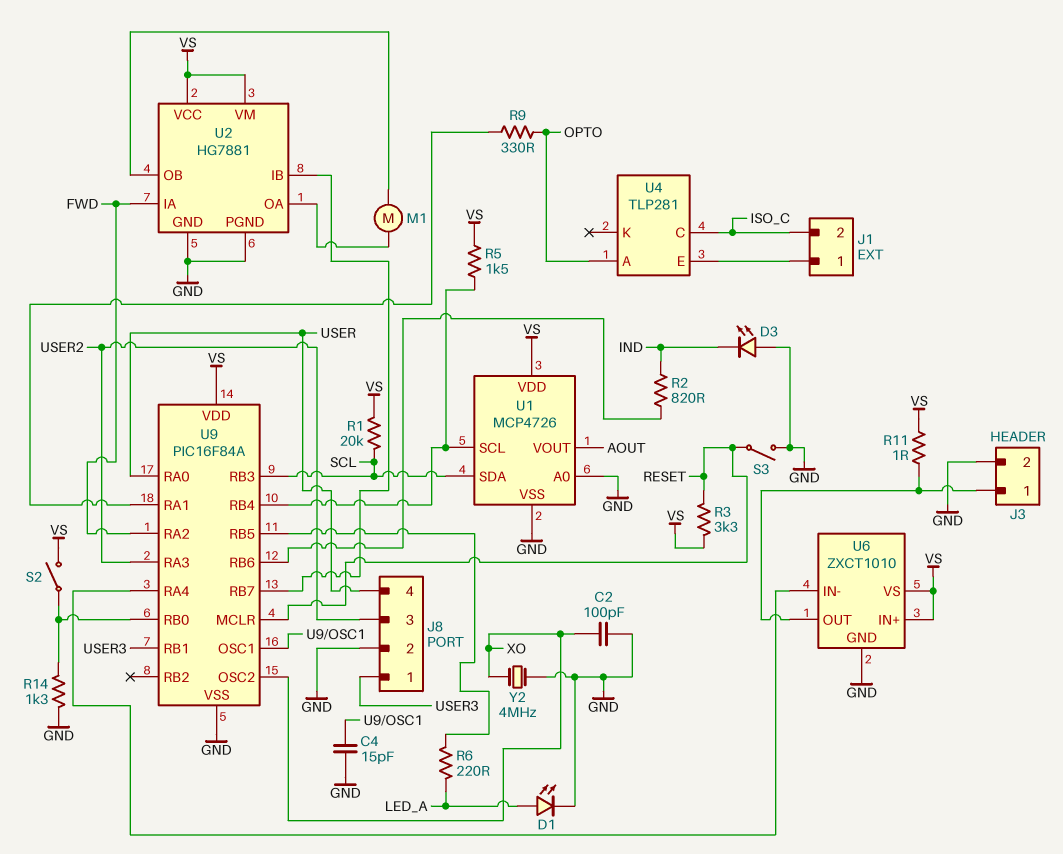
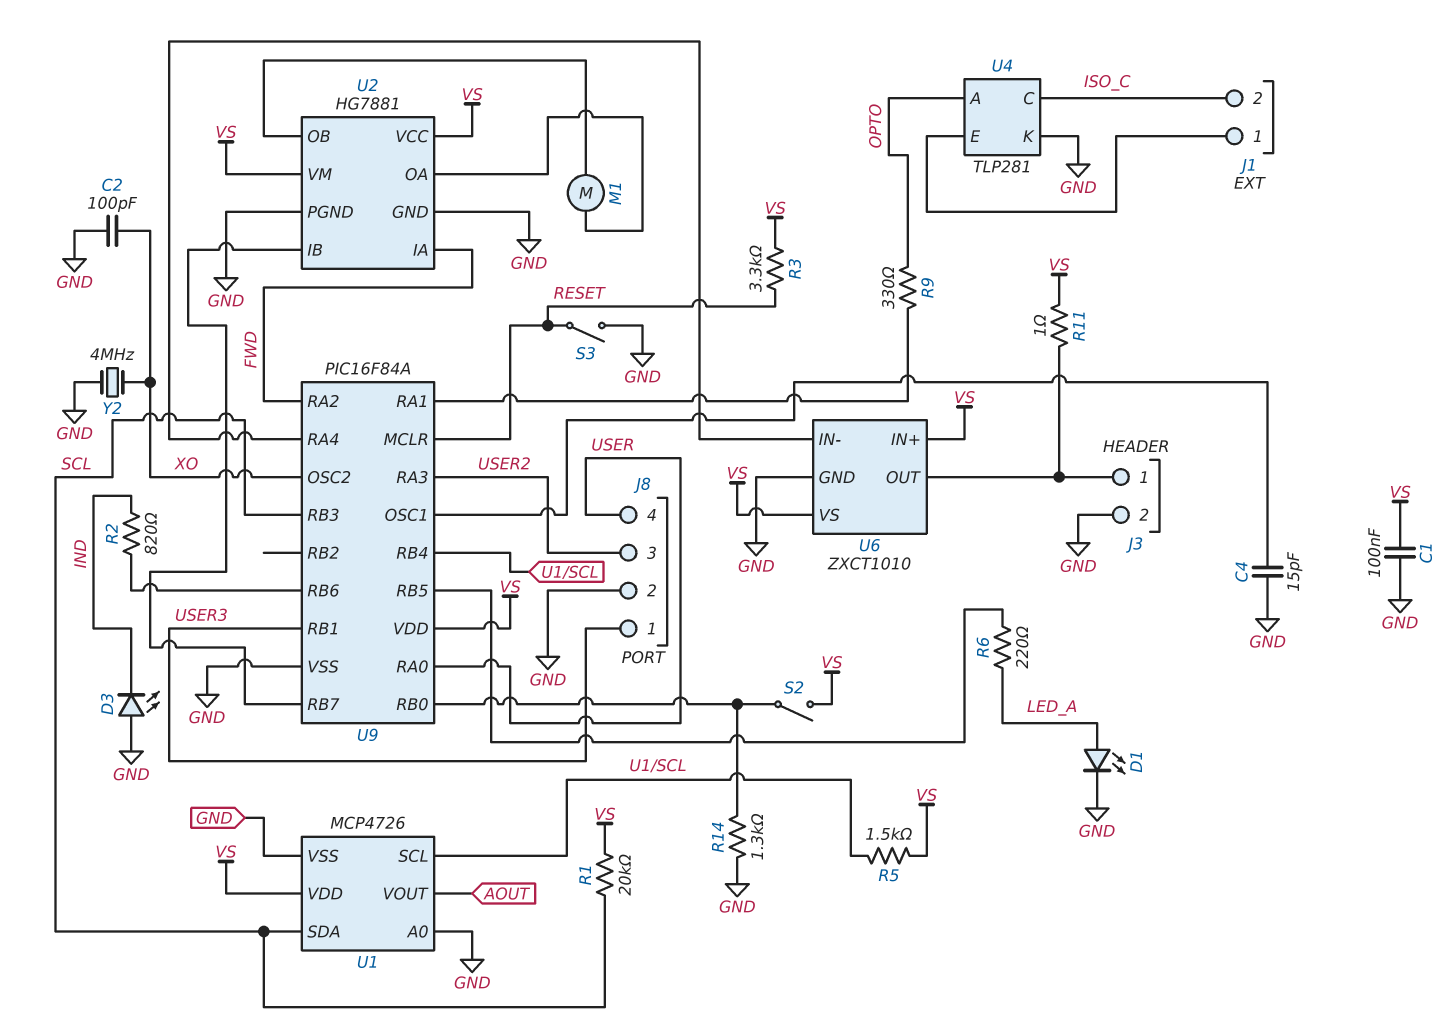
C1: none -> 100nF (GND, VS)
U4 pin K: none -> GND

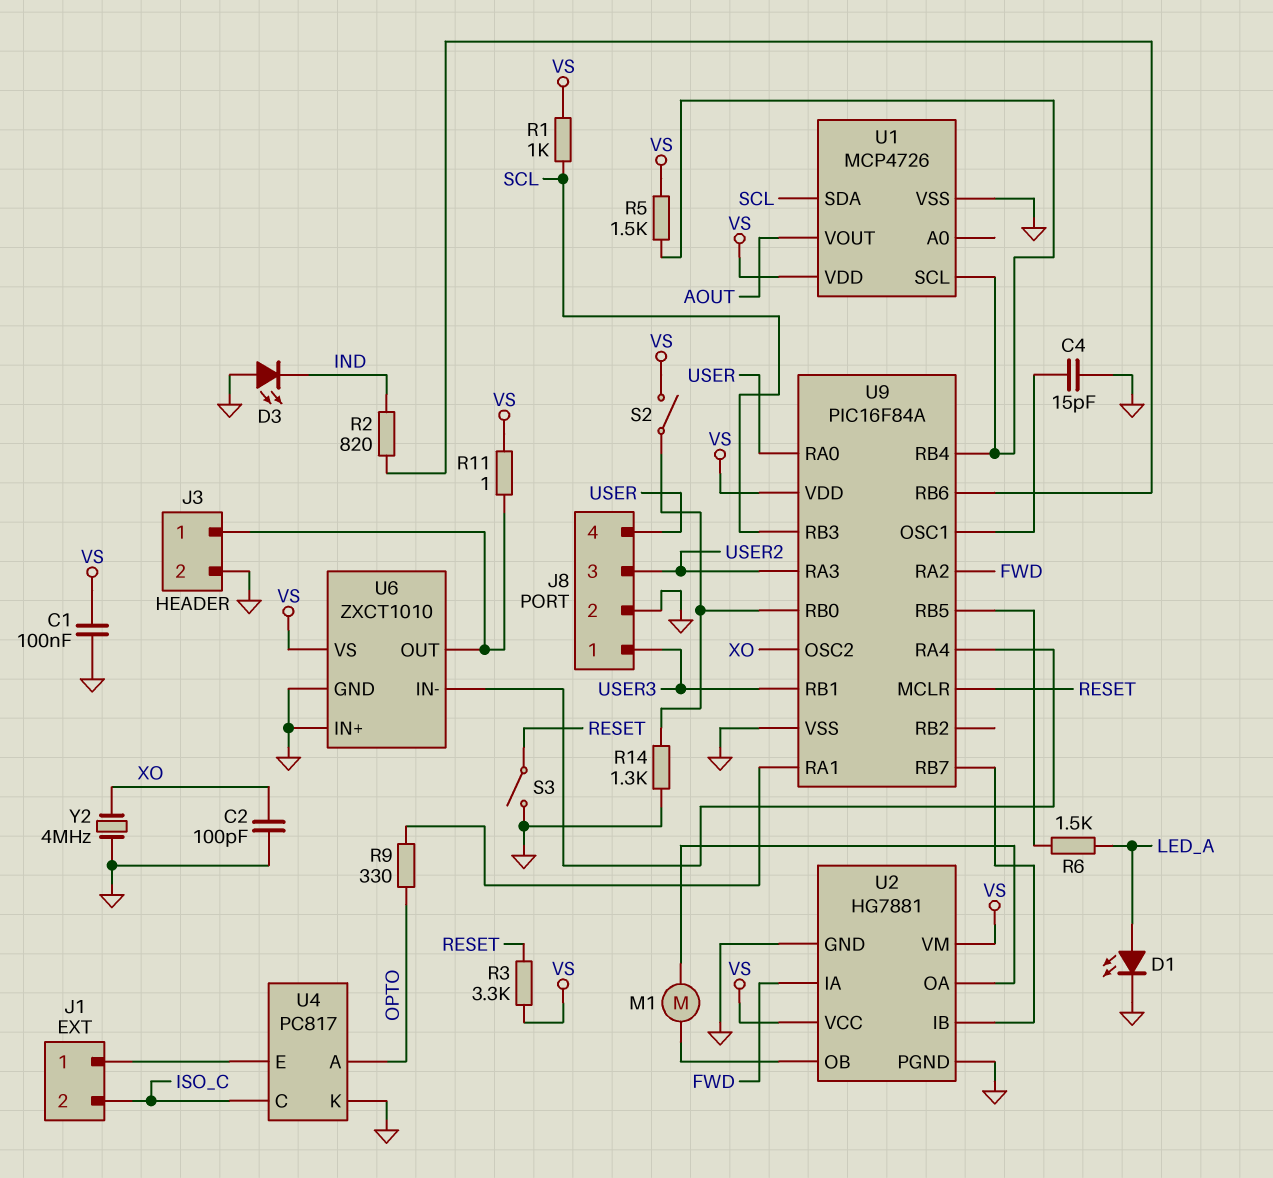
R1: 20k (SCL, VS) -> 1k (SCL, VS)
R6: 220 (LED_A, U9/RB5) -> 1.5k (LED_A, U9/RB5)
U1 pin A0: GND -> none
U4: TLP281 -> PC817
U6 pin IN+: VS -> GND

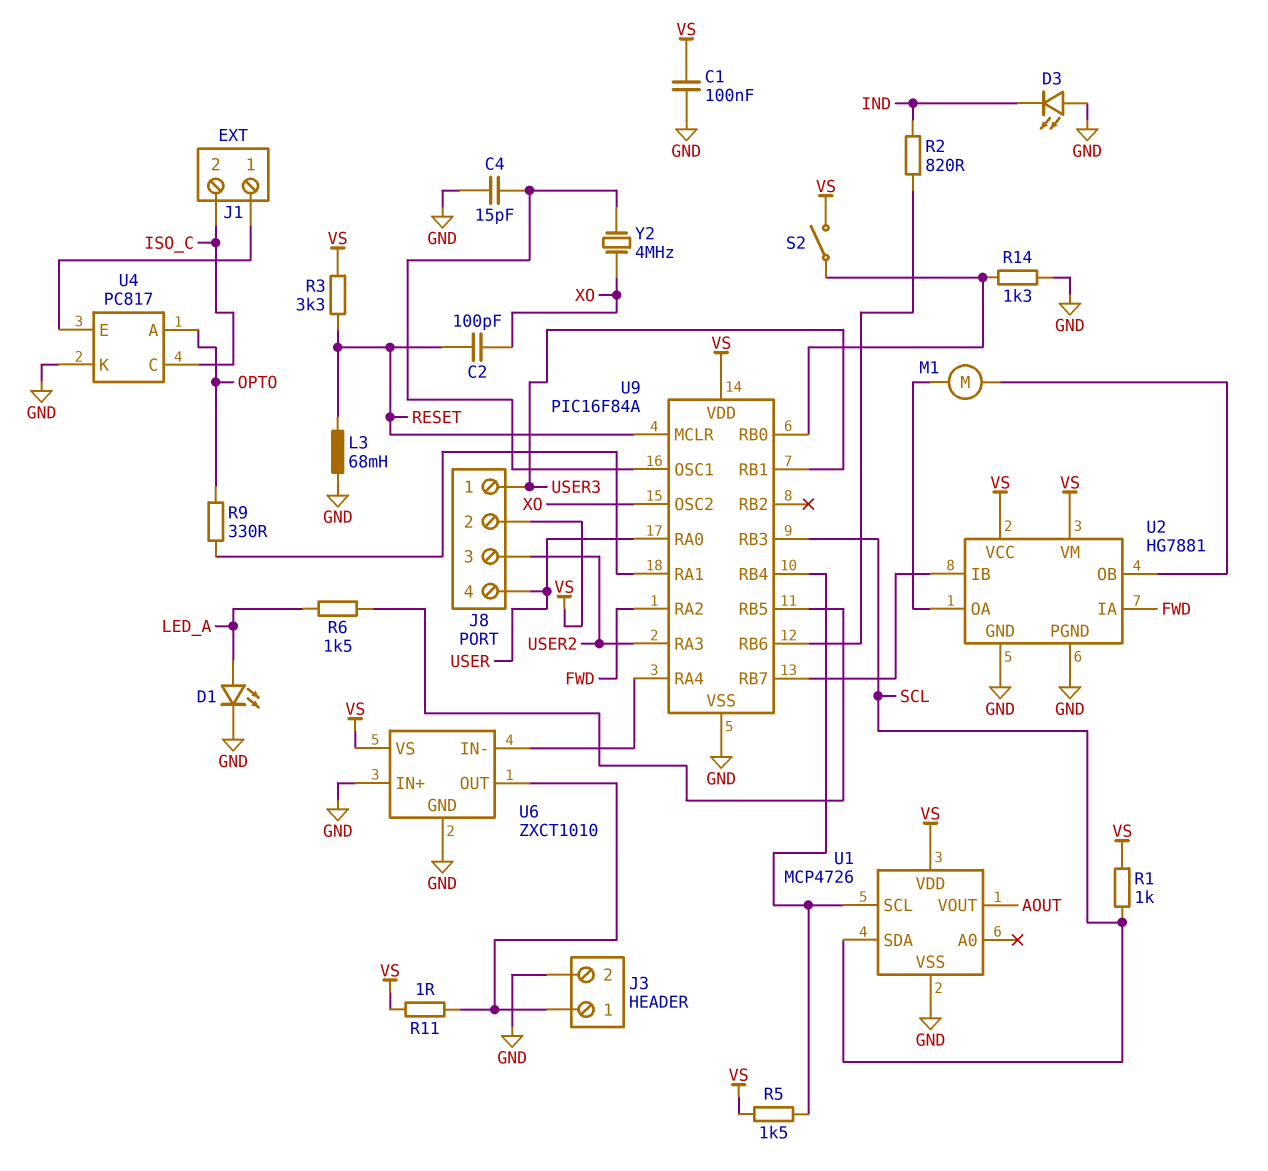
C2: 100pF (GND, XO) -> 100pF (RESET, XO)
J8 pin 2: GND -> VS
L3: none -> 68mH (GND, RESET)
S3: switch (GND, RESET) -> none
Y2: 4MHz (GND, XO) -> 4MHz (U9/OSC1, XO)

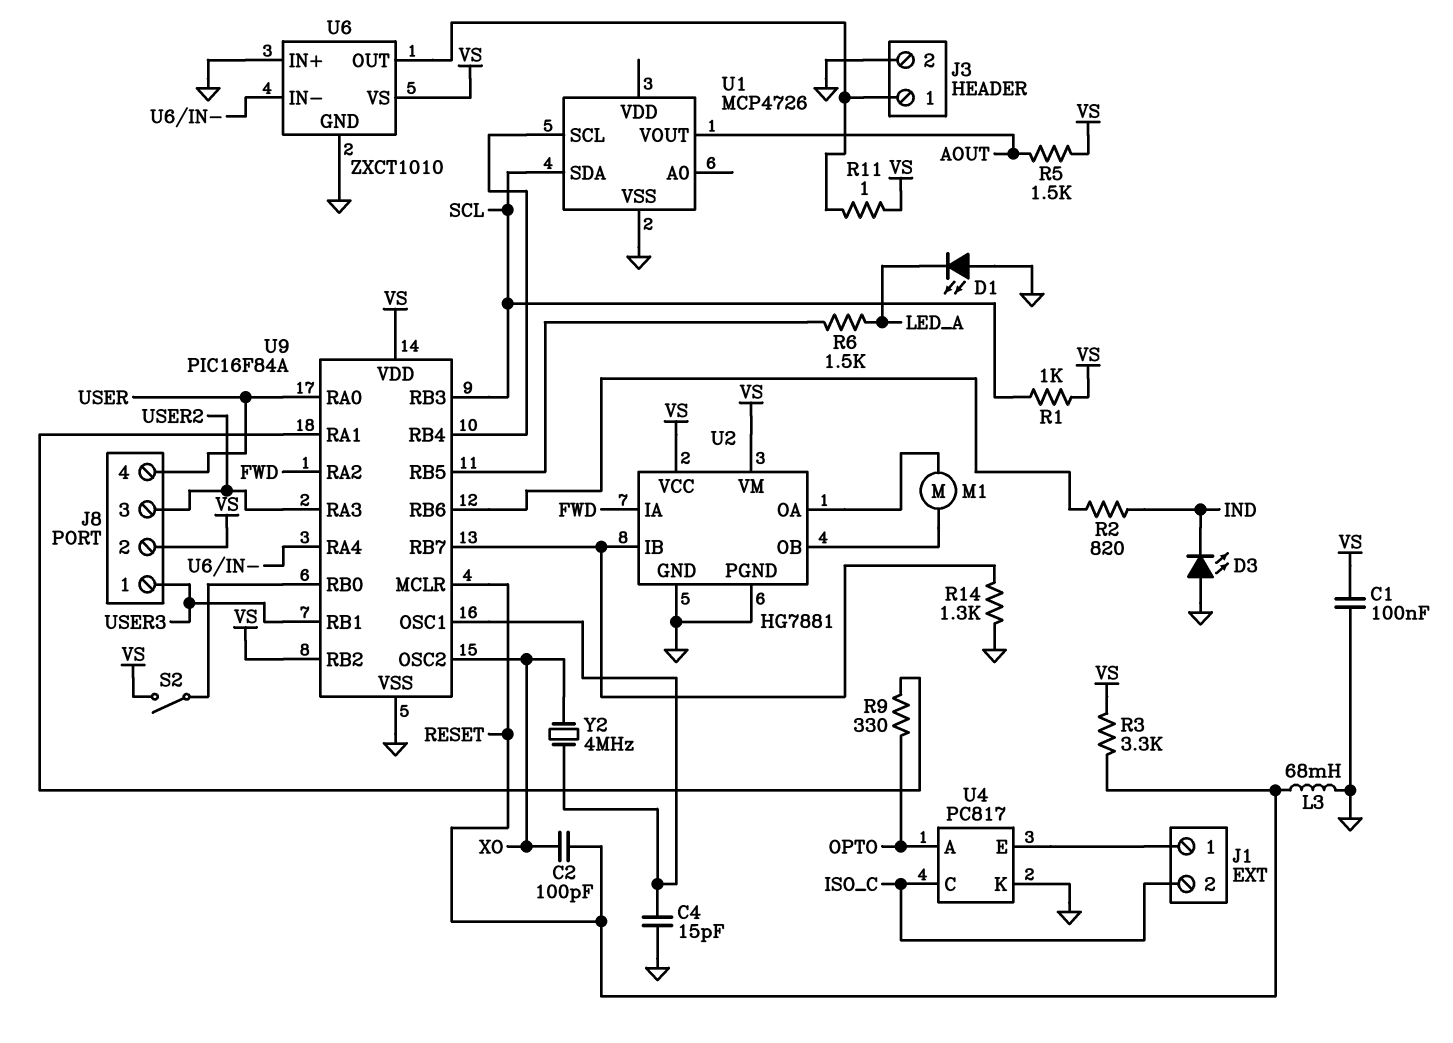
D1: LED (A LED_A, K GND) -> LED (A GND, K LED_A)
R5: 1.5k (U1/SCL, VS) -> 1.5k (AOUT, VS)
R14: 1.3k (GND, U9/RB0) -> 1.3k (GND, U2/IB)
U1 pin VDD: VS -> none
U9 pin RB2: none -> VS

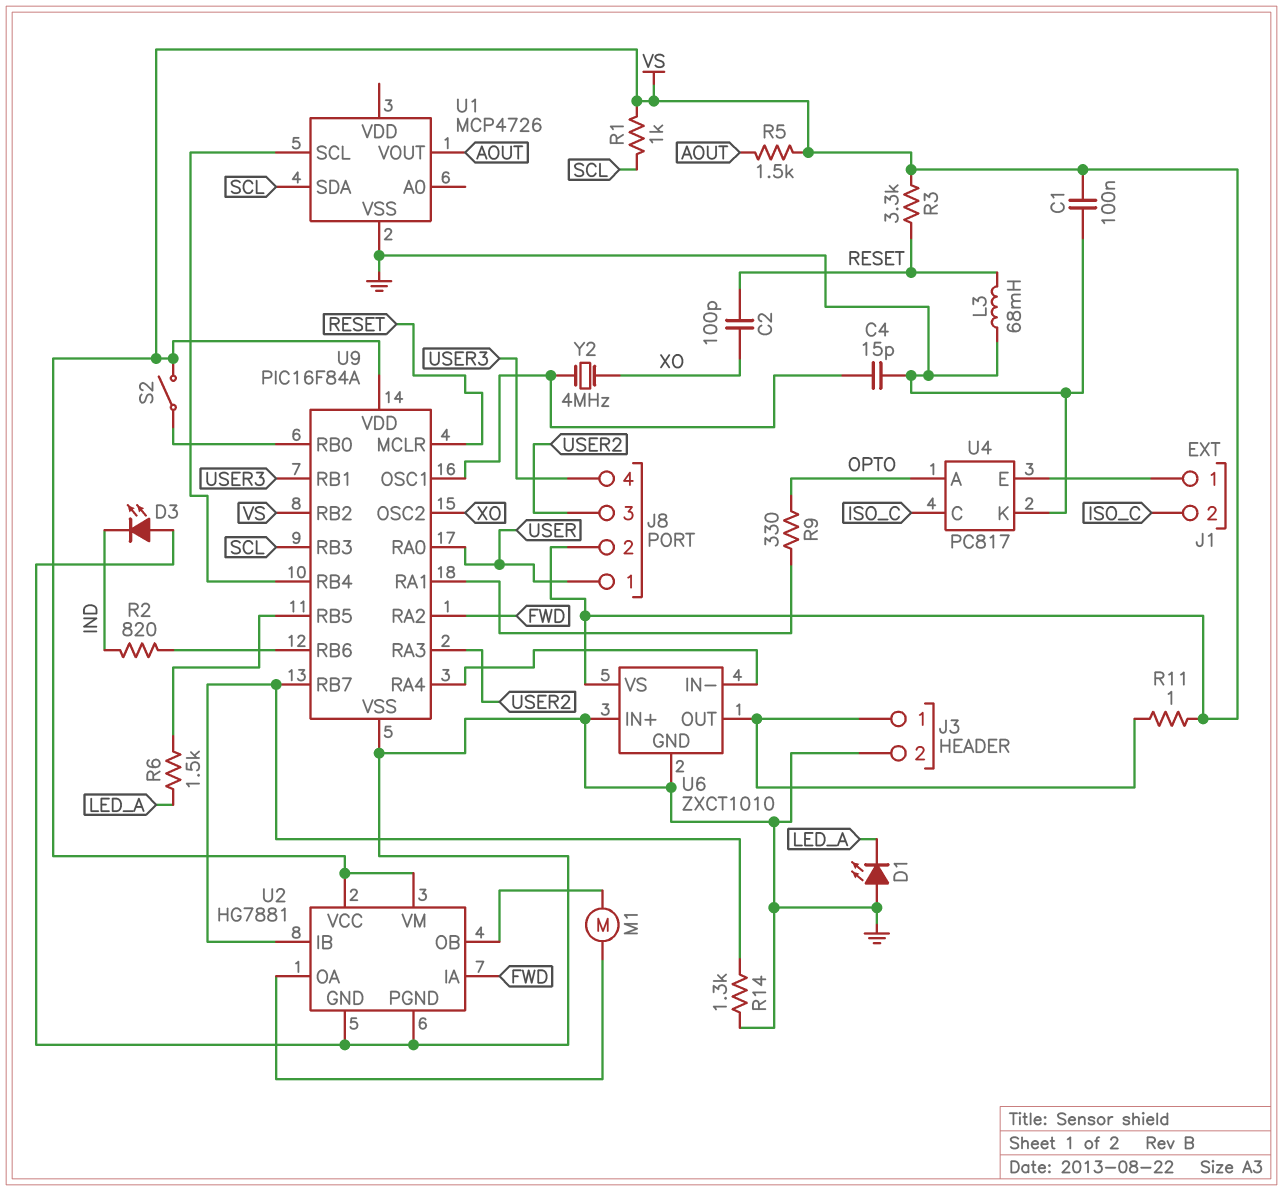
J8 pin 1: USER3 -> USER
J8 pin 4: USER -> USER3

